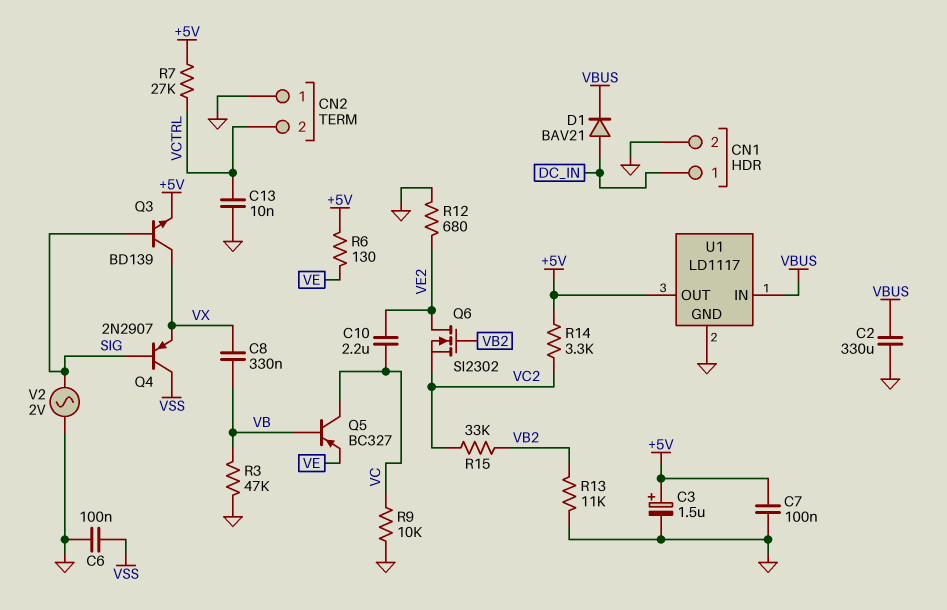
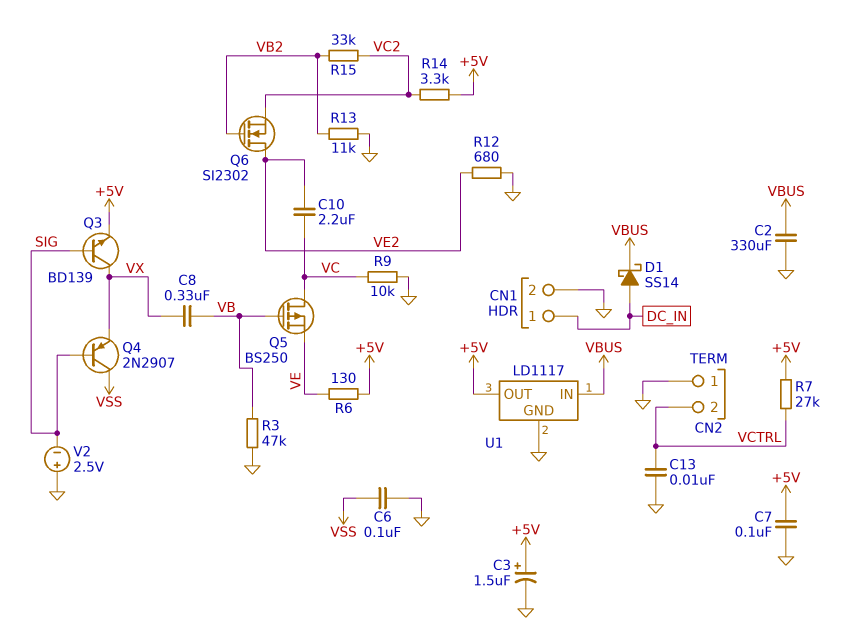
D1: diode BAV21 (A DC_IN, K VBUS) -> schottky SS14 (A DC_IN, K VBUS)
Q5: PNP BC327 (B VB, C VC, E VE) -> PMOS BS250 (G VB, D VC, S VE)
V2: AC 2V (GND, SIG) -> 2.5V (plus GND, minus SIG)

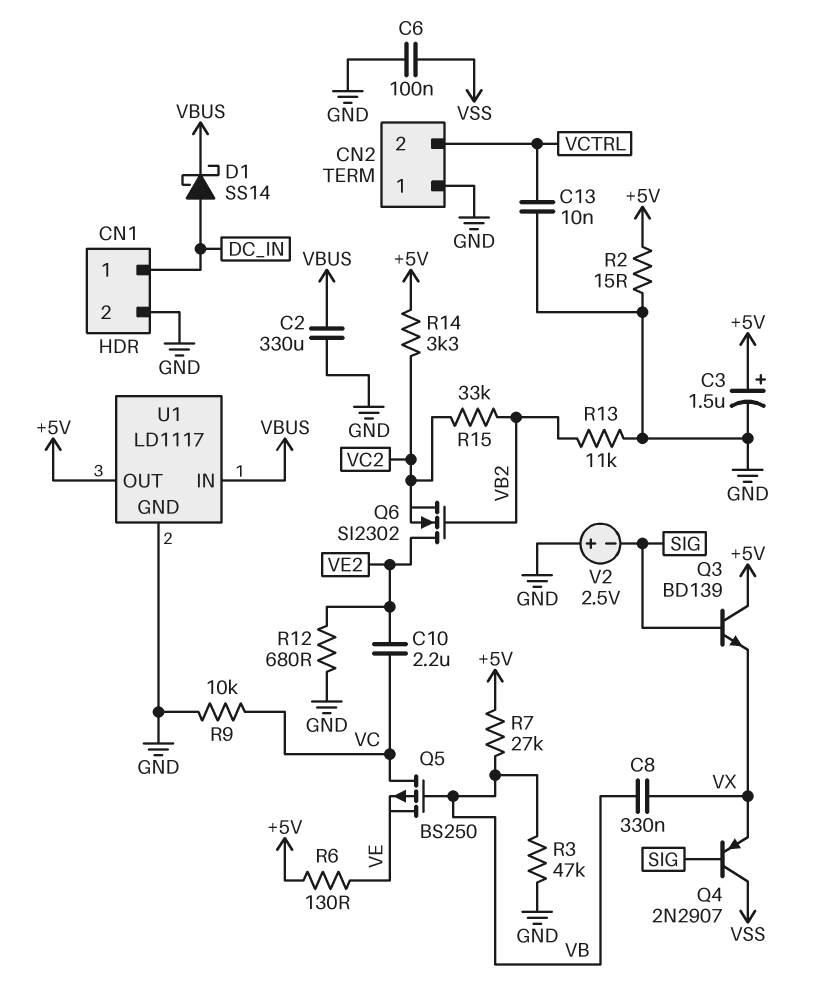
C7: 100nF (+5V, GND) -> none
Q3: NPN BD139 (B SIG, C VX, E +5V) -> NPN BD139 (B SIG, C +5V, E VX)
R2: none -> 15 (+5V, GND)
R7: 27k (+5V, VCTRL) -> 27k (+5V, VB)

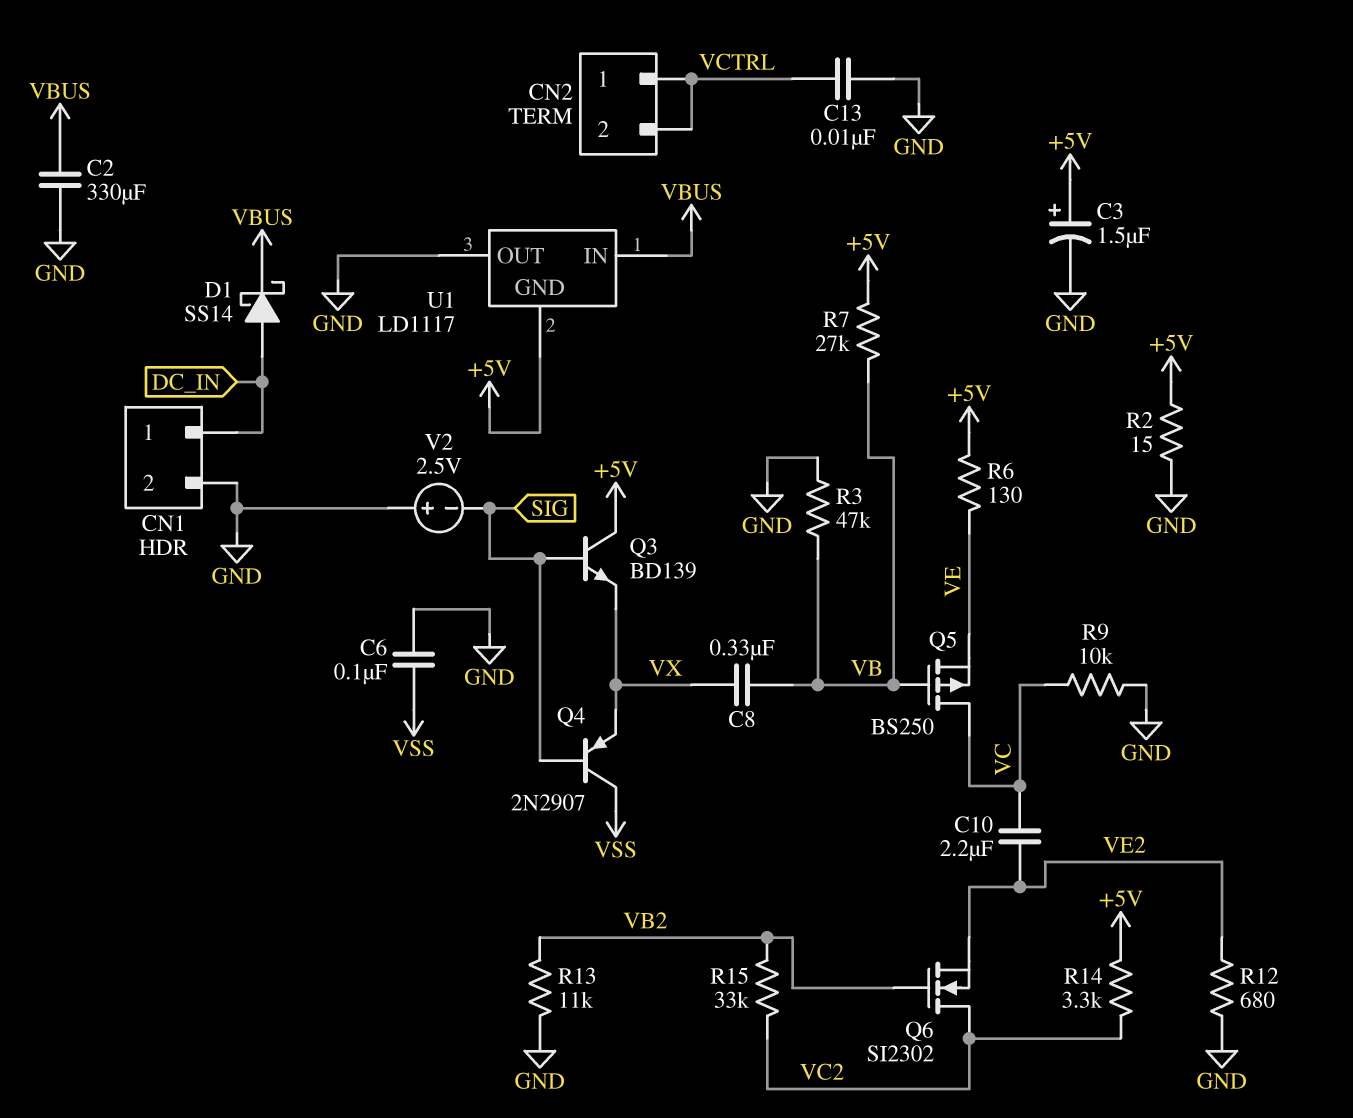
CN2 pin 1: GND -> VCTRL
Q6: NMOS SI2302 (G VB2, D VE2, S VC2) -> NMOS SI2302 (G VB2, D VC2, S VE2)
U1 pin GND: GND -> +5V
U1 pin OUT: +5V -> GND

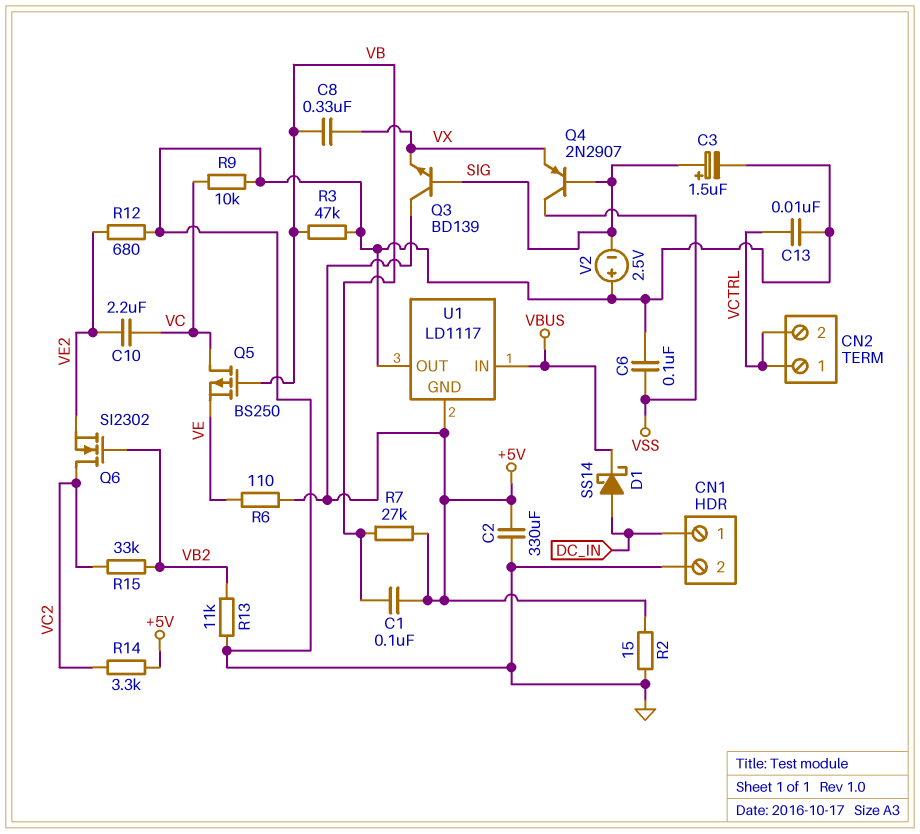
C1: none -> 100nF (+5V, VB)
C2: 330uF (GND, VBUS) -> 330uF (+5V, GND)
C3: 1.5uF (plus +5V, minus GND) -> 1.5uF (plus SIG, minus GND)
R6: 130 (+5V, VE) -> 110 (+5V, VE)

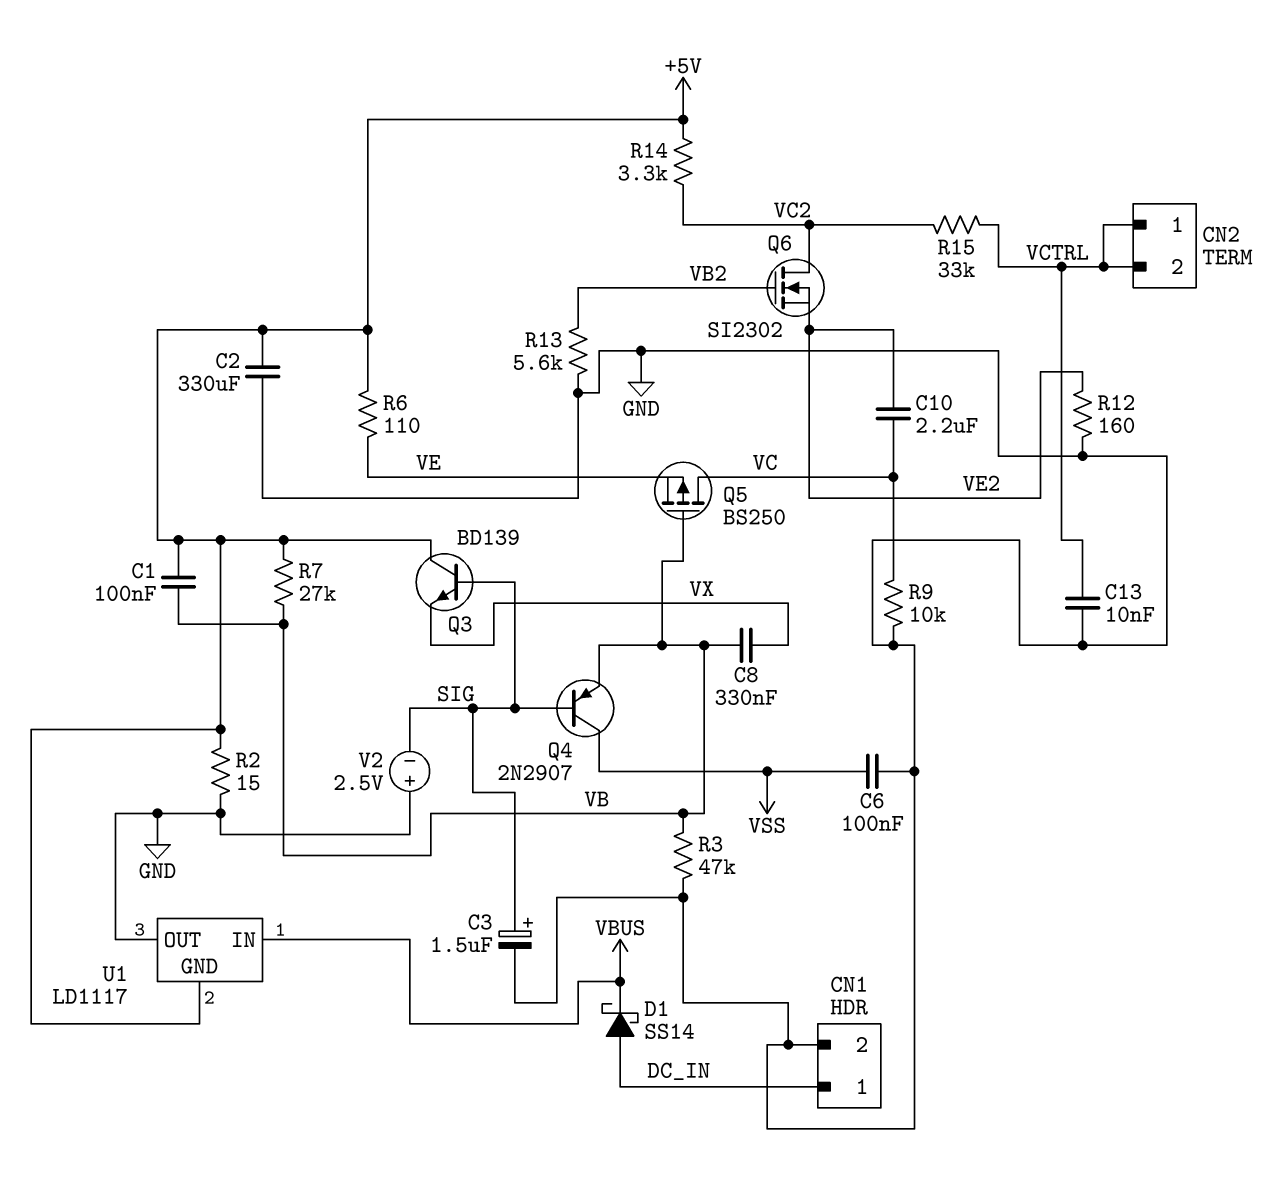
Q4: PNP 2N2907 (B SIG, C VSS, E VX) -> PNP 2N2907 (B SIG, C VSS, E VB)
R12: 680 (GND, VE2) -> 160 (GND, VE2)
R13: 11k (GND, VB2) -> 5.6k (GND, VB2)
R15: 33k (VB2, VC2) -> 33k (VC2, VCTRL)

